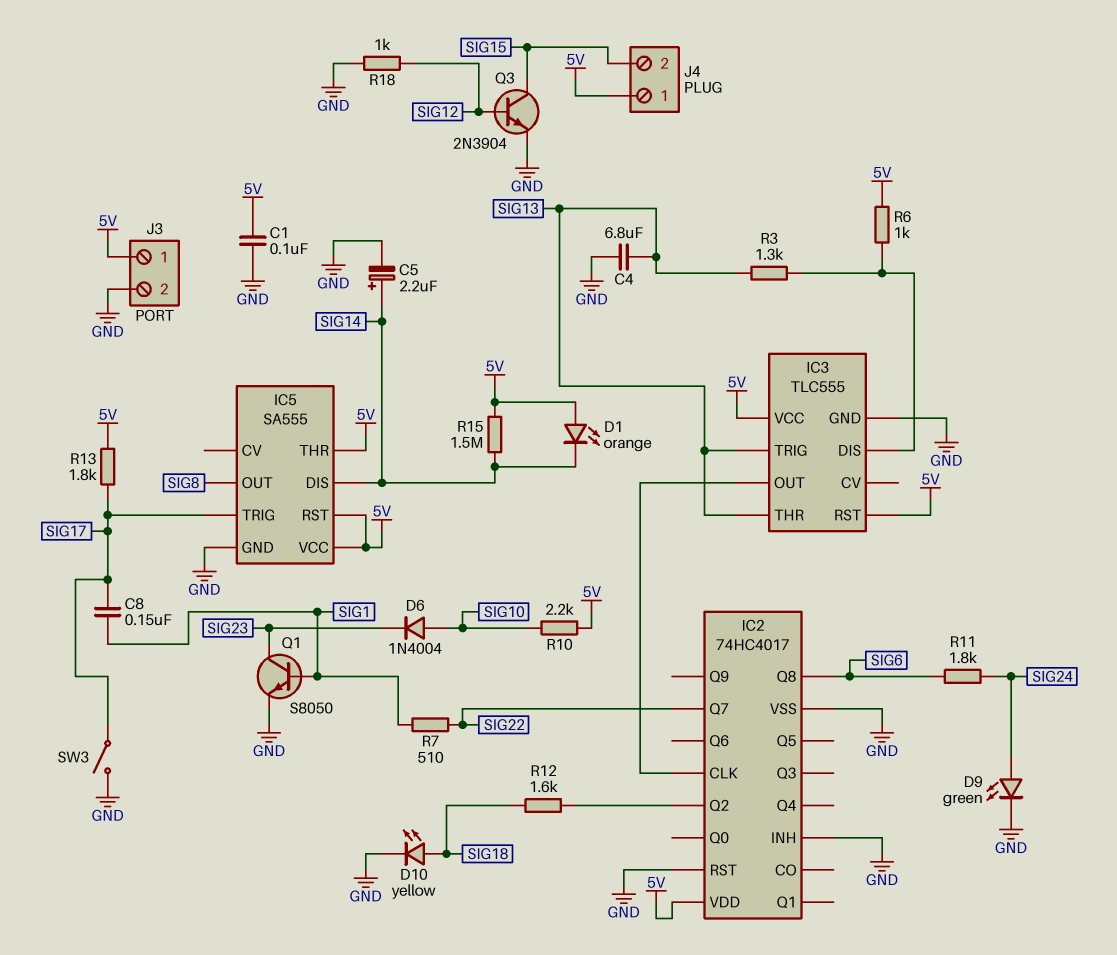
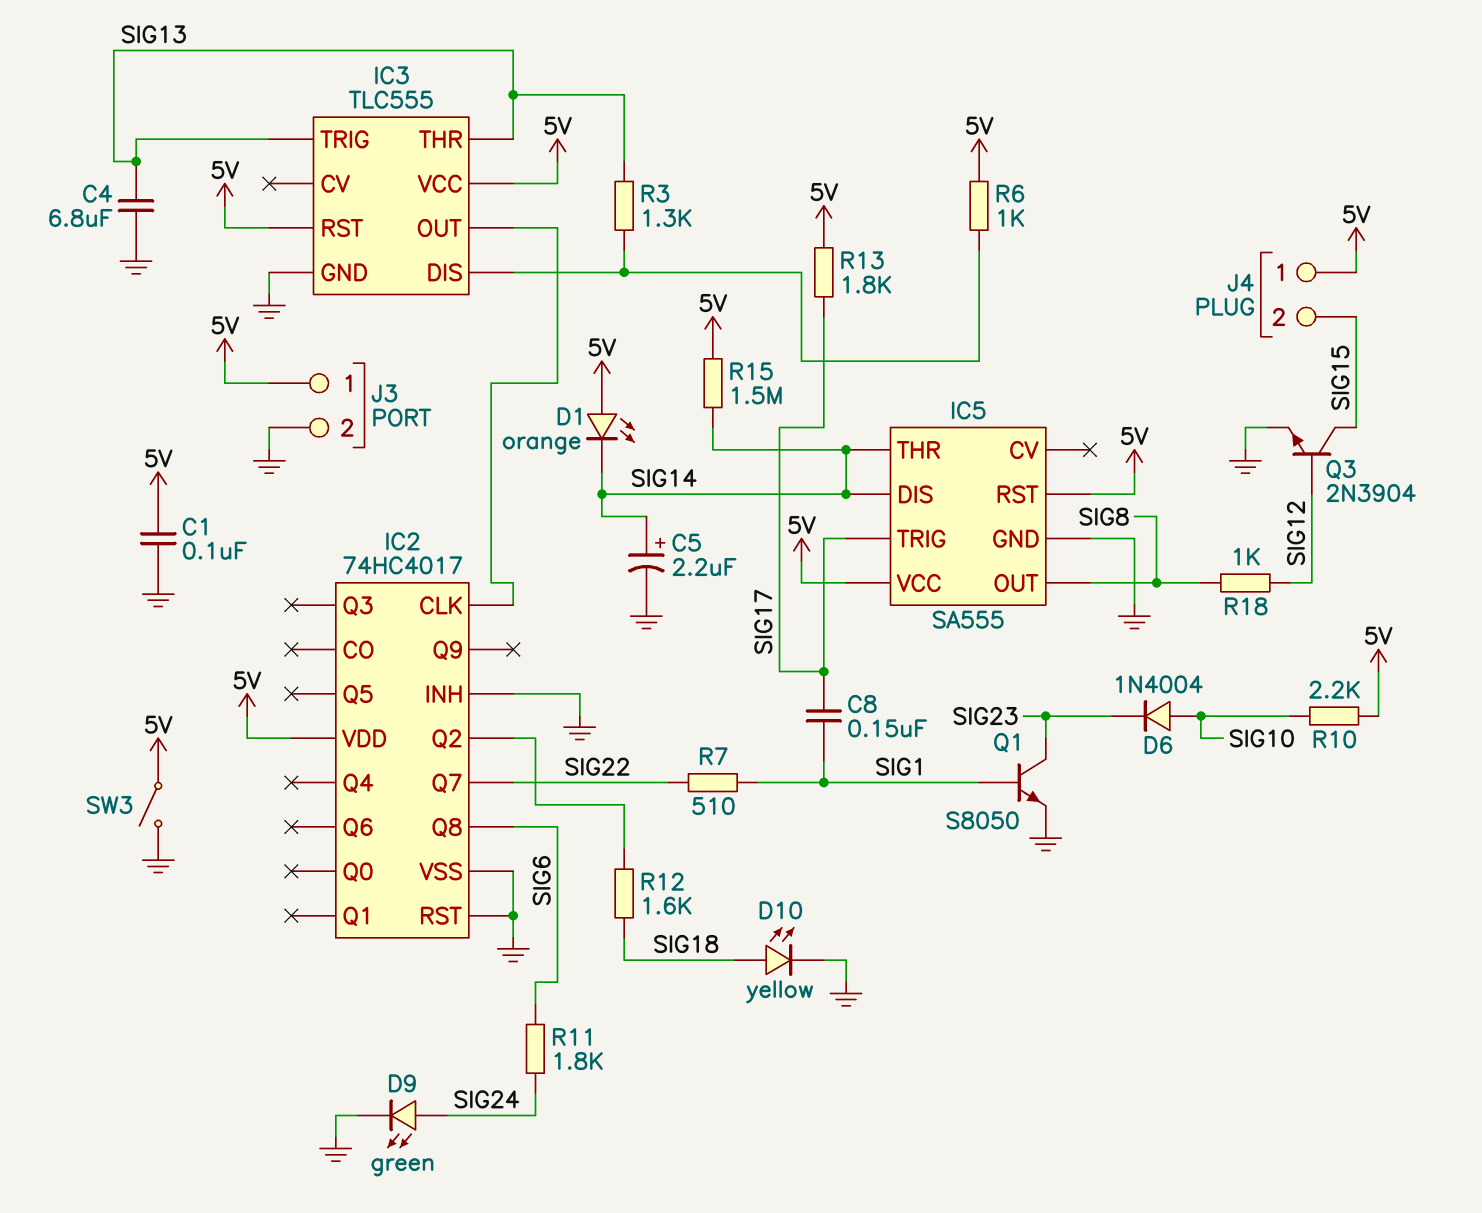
IC5 pin THR: 5V -> SIG14
R18: 1k (GND, SIG12) -> 1k (SIG8, SIG12)
SW3: switch (GND, SIG17) -> switch (5V, GND)

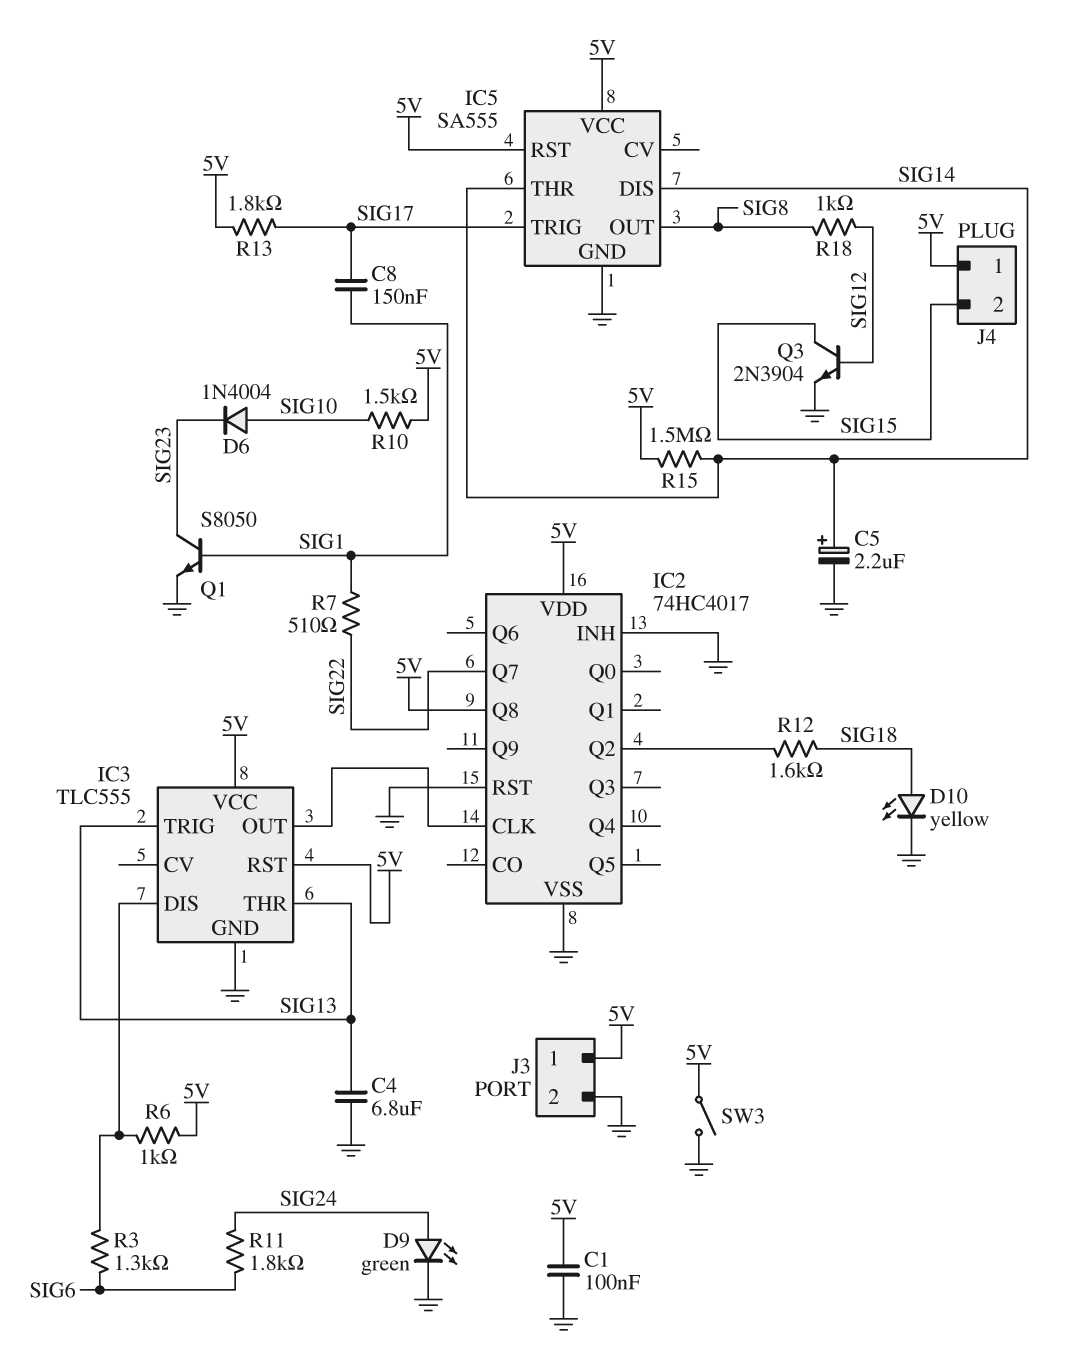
D1: LED orange (A 5V, K SIG14) -> none
IC2 pin Q8: SIG6 -> 5V
R3: 1.3k (IC3/DIS, SIG13) -> 1.3k (IC3/DIS, SIG6)
R10: 2.2k (5V, SIG10) -> 1.5k (5V, SIG10)

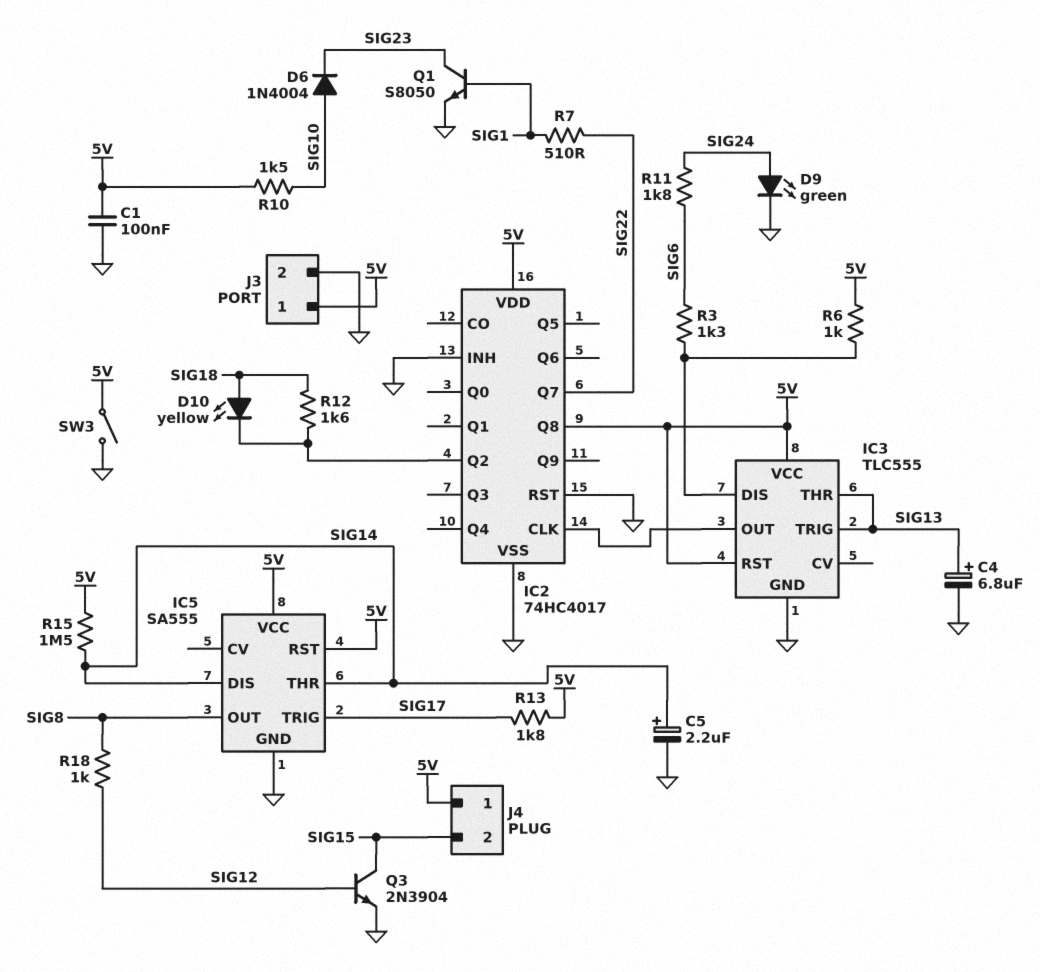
C4: 6.8uF (GND, SIG13) -> 6.8uF (plus SIG13, minus GND)
C8: 150nF (SIG1, SIG17) -> none
D10: LED yellow (A SIG18, K GND) -> LED yellow (A SIG18, K IC2/Q2)

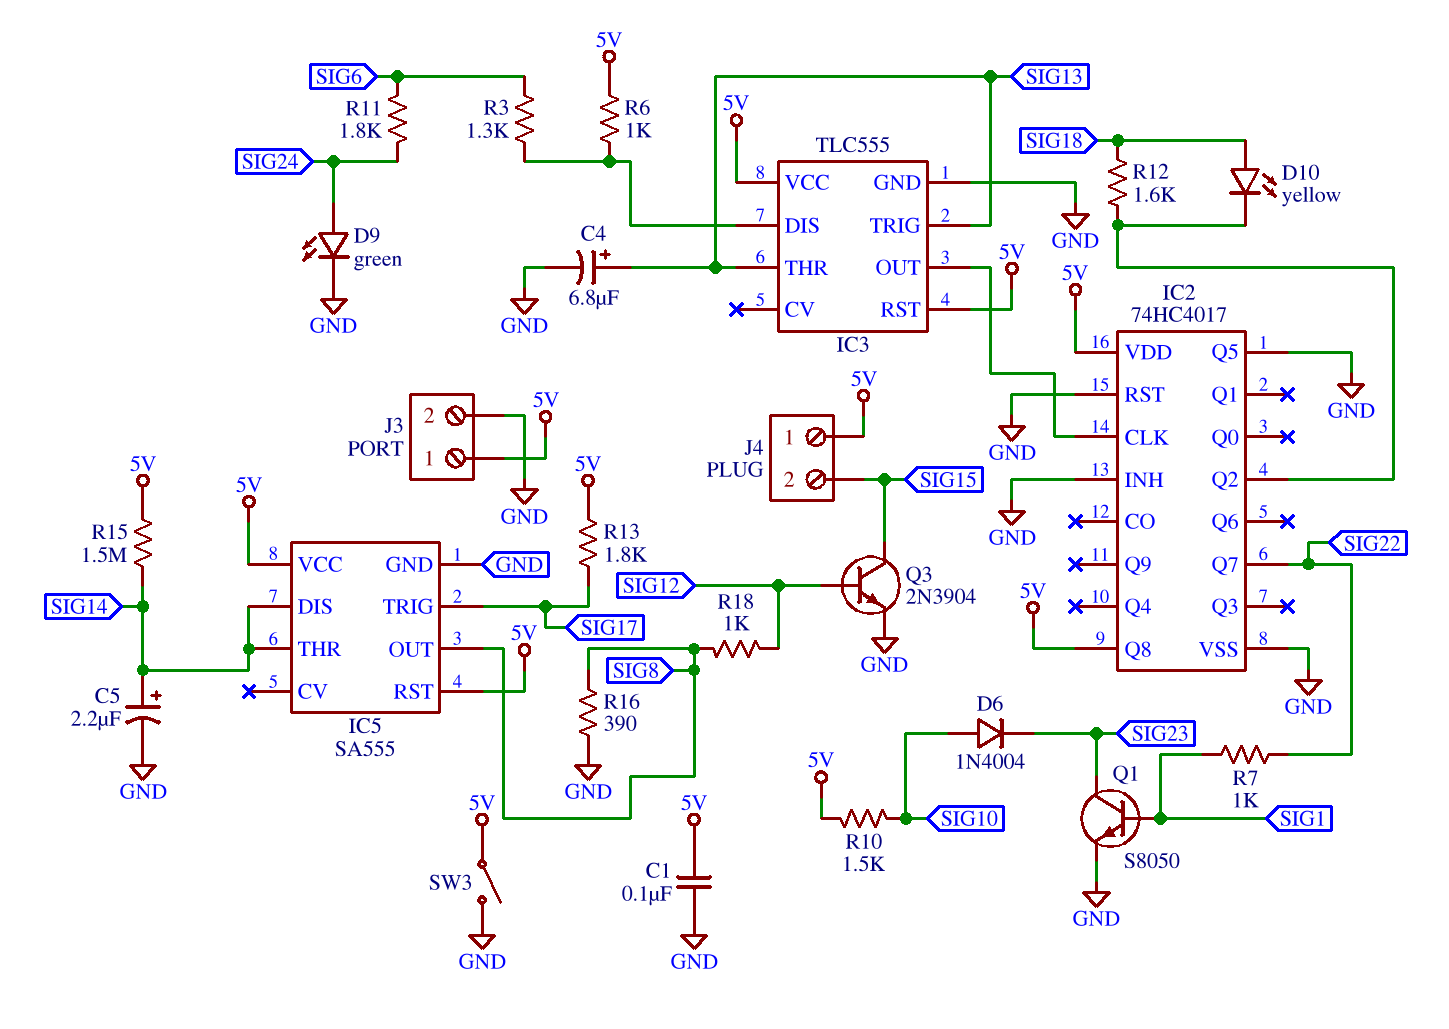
IC2 pin Q5: none -> GND
R7: 510 (SIG1, SIG22) -> 1k (SIG1, SIG22)
R16: none -> 390 (GND, SIG8)

